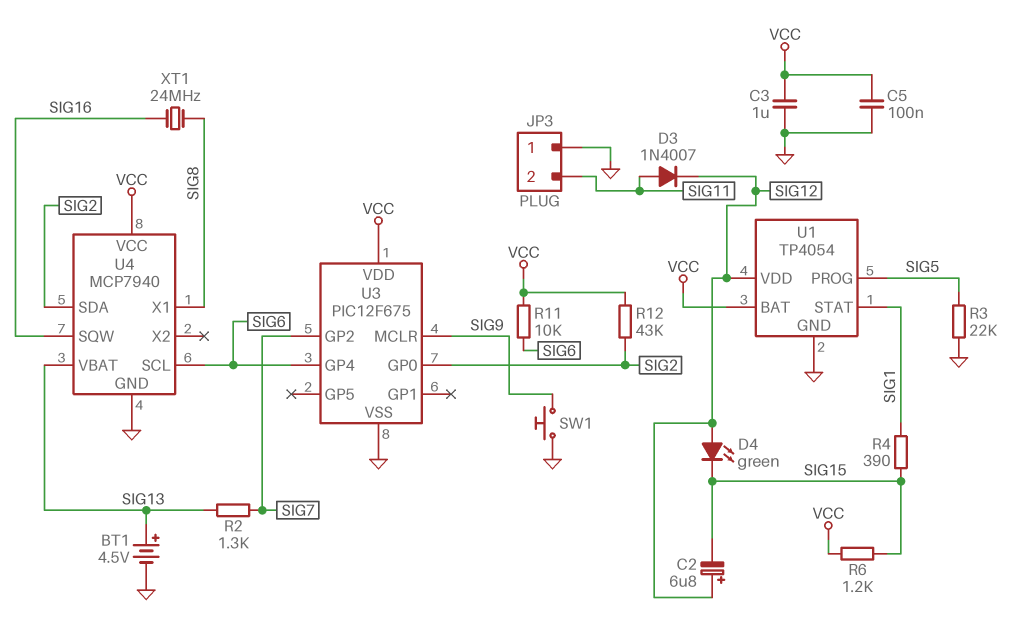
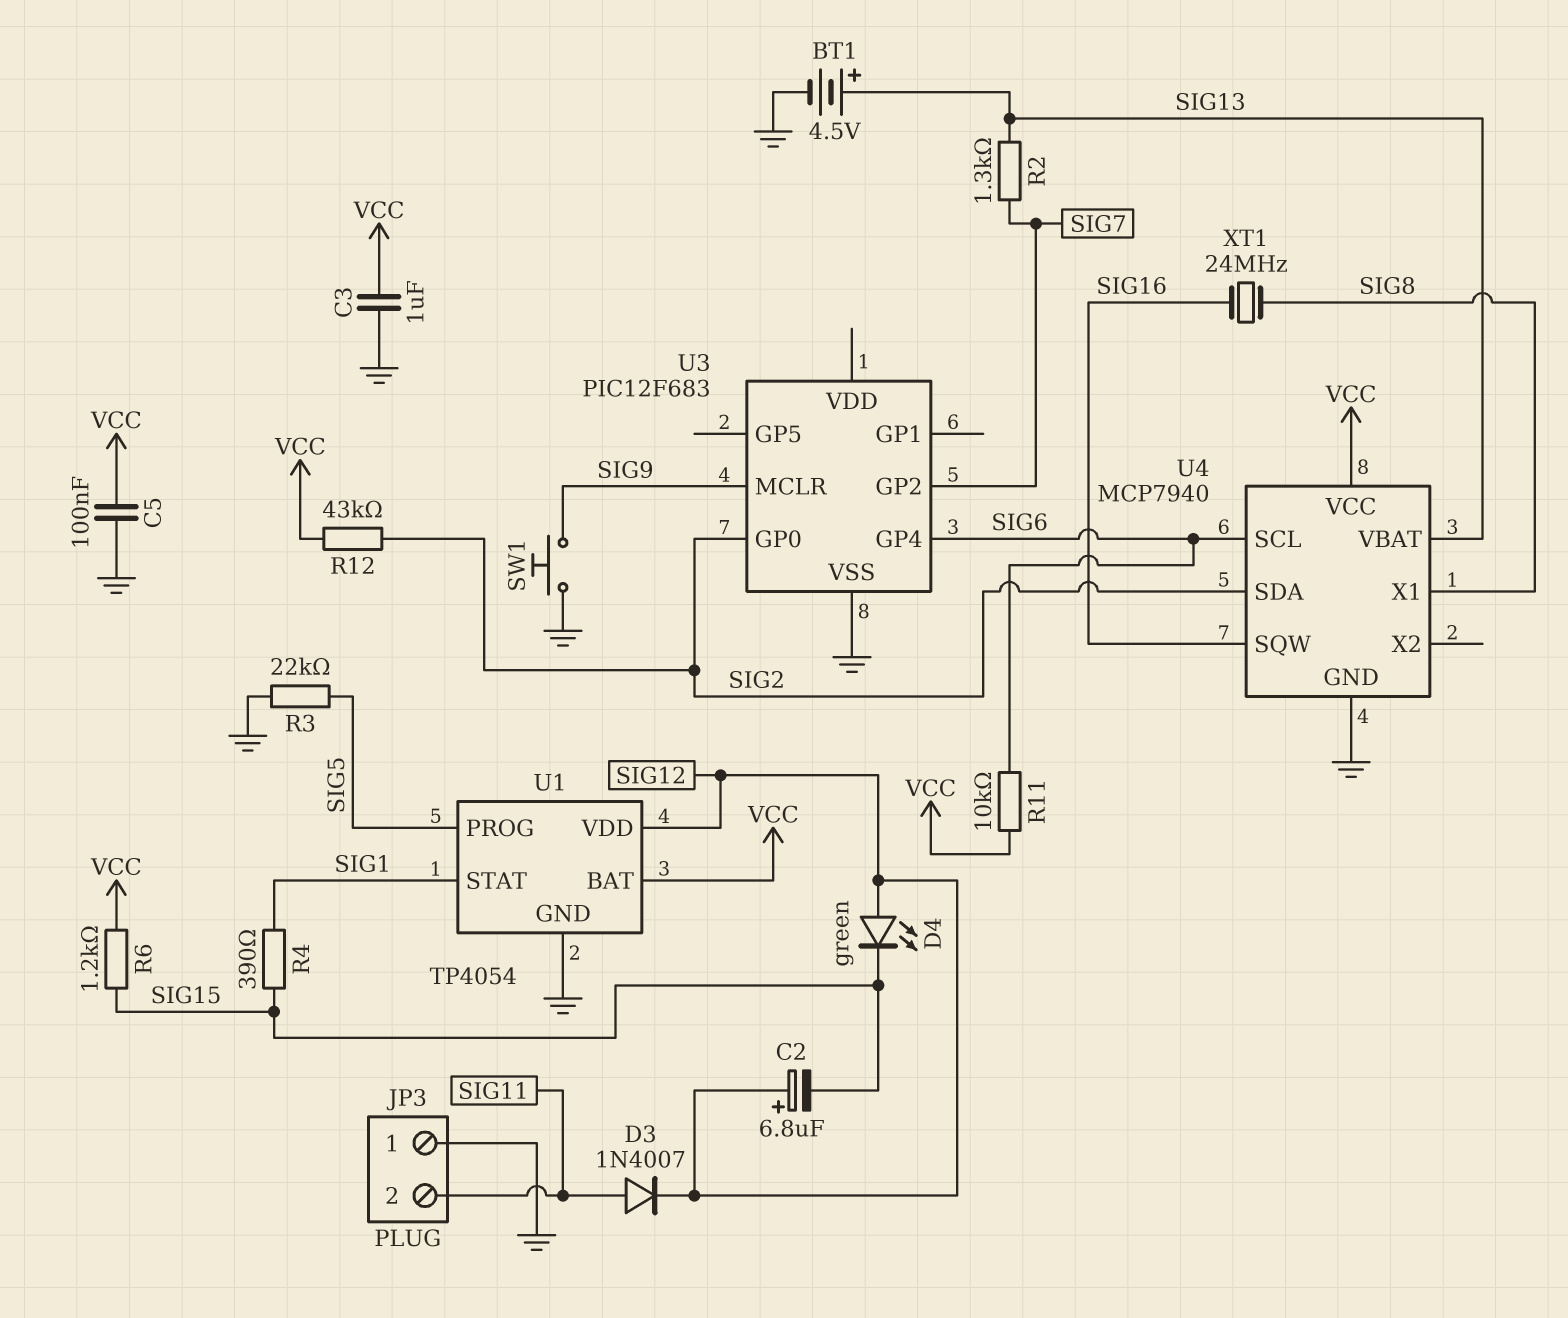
U3: PIC12F675 -> PIC12F683
U3 pin VDD: VCC -> none

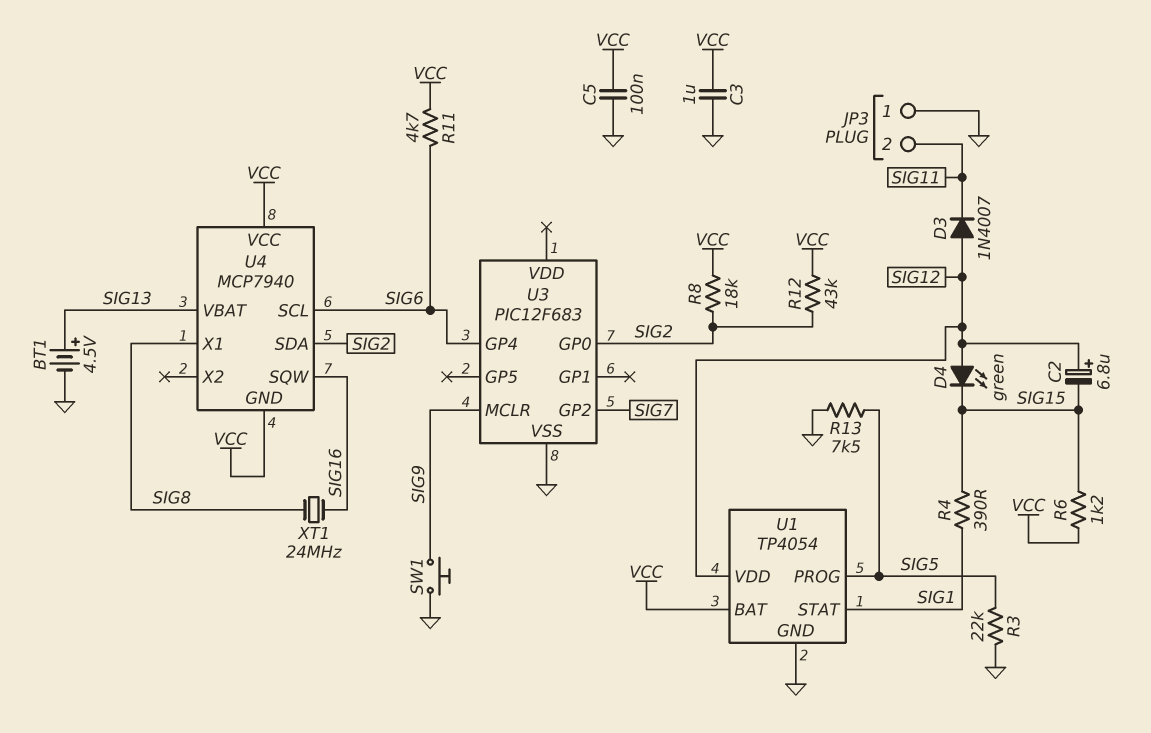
D3: diode 1N4007 (A SIG11, K SIG12) -> diode 1N4007 (A SIG12, K SIG11)
R2: 1.3k (SIG7, SIG13) -> none
R8: none -> 18k (SIG2, VCC)
R11: 10k (SIG6, VCC) -> 4.7k (SIG6, VCC)
R13: none -> 7.5k (GND, SIG5)
U4 pin GND: GND -> VCC

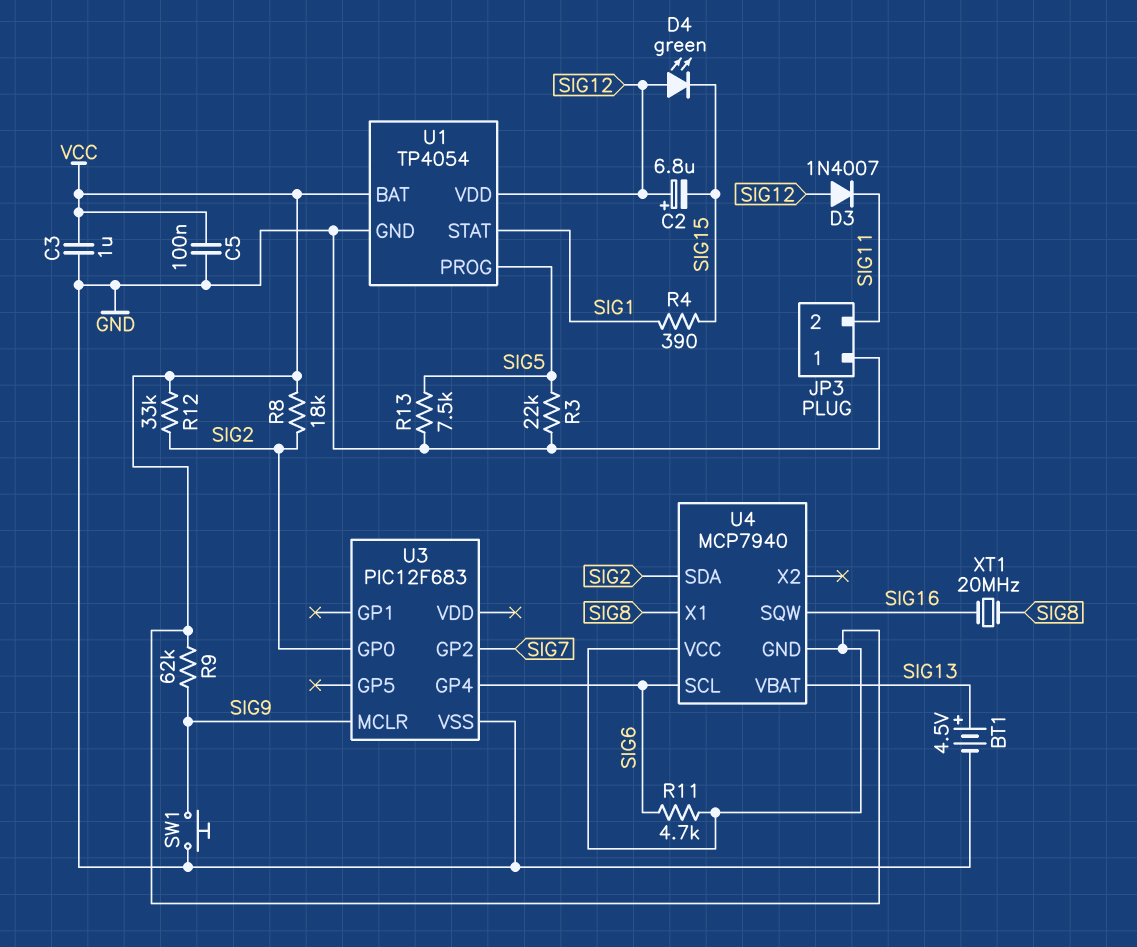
R6: 1.2k (SIG15, VCC) -> none
R9: none -> 62k (SIG9, VCC)
R12: 43k (SIG2, VCC) -> 33k (SIG2, VCC)
XT1: 24MHz (SIG8, SIG16) -> 20MHz (SIG8, SIG16)

